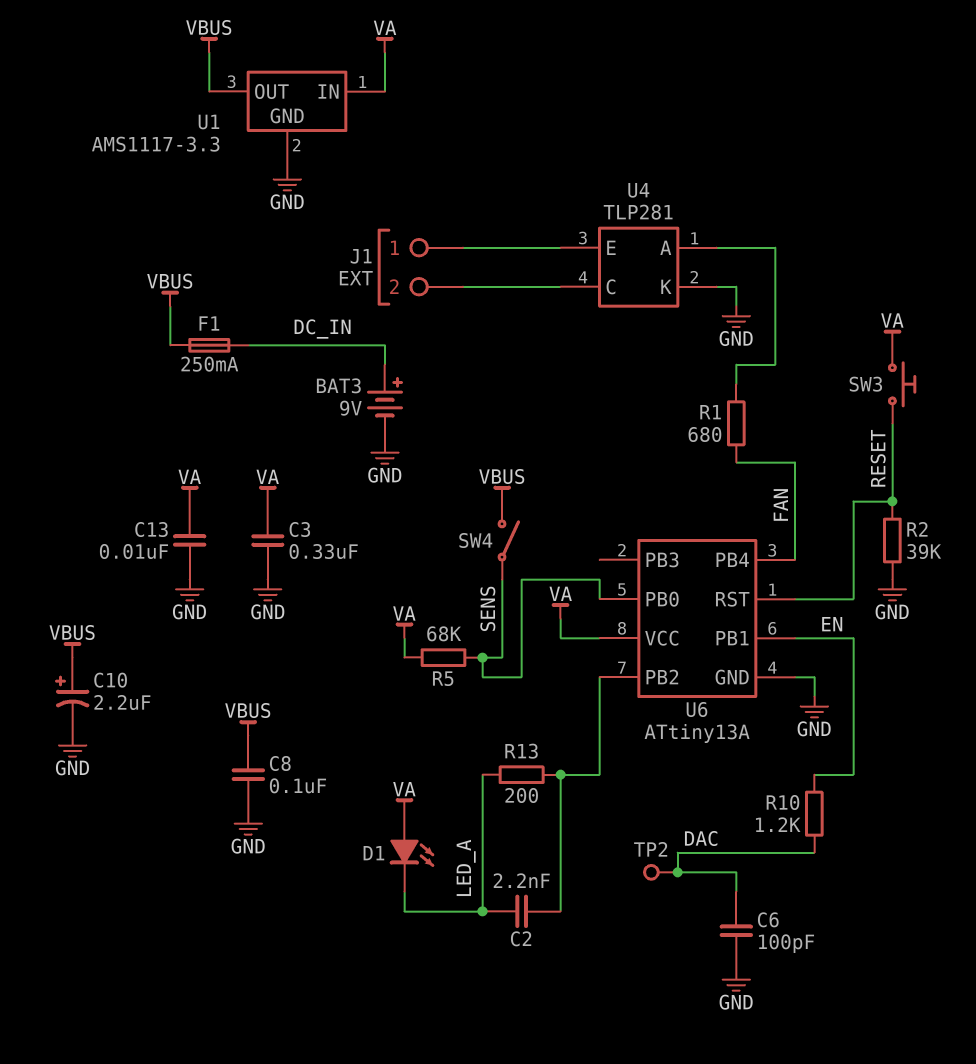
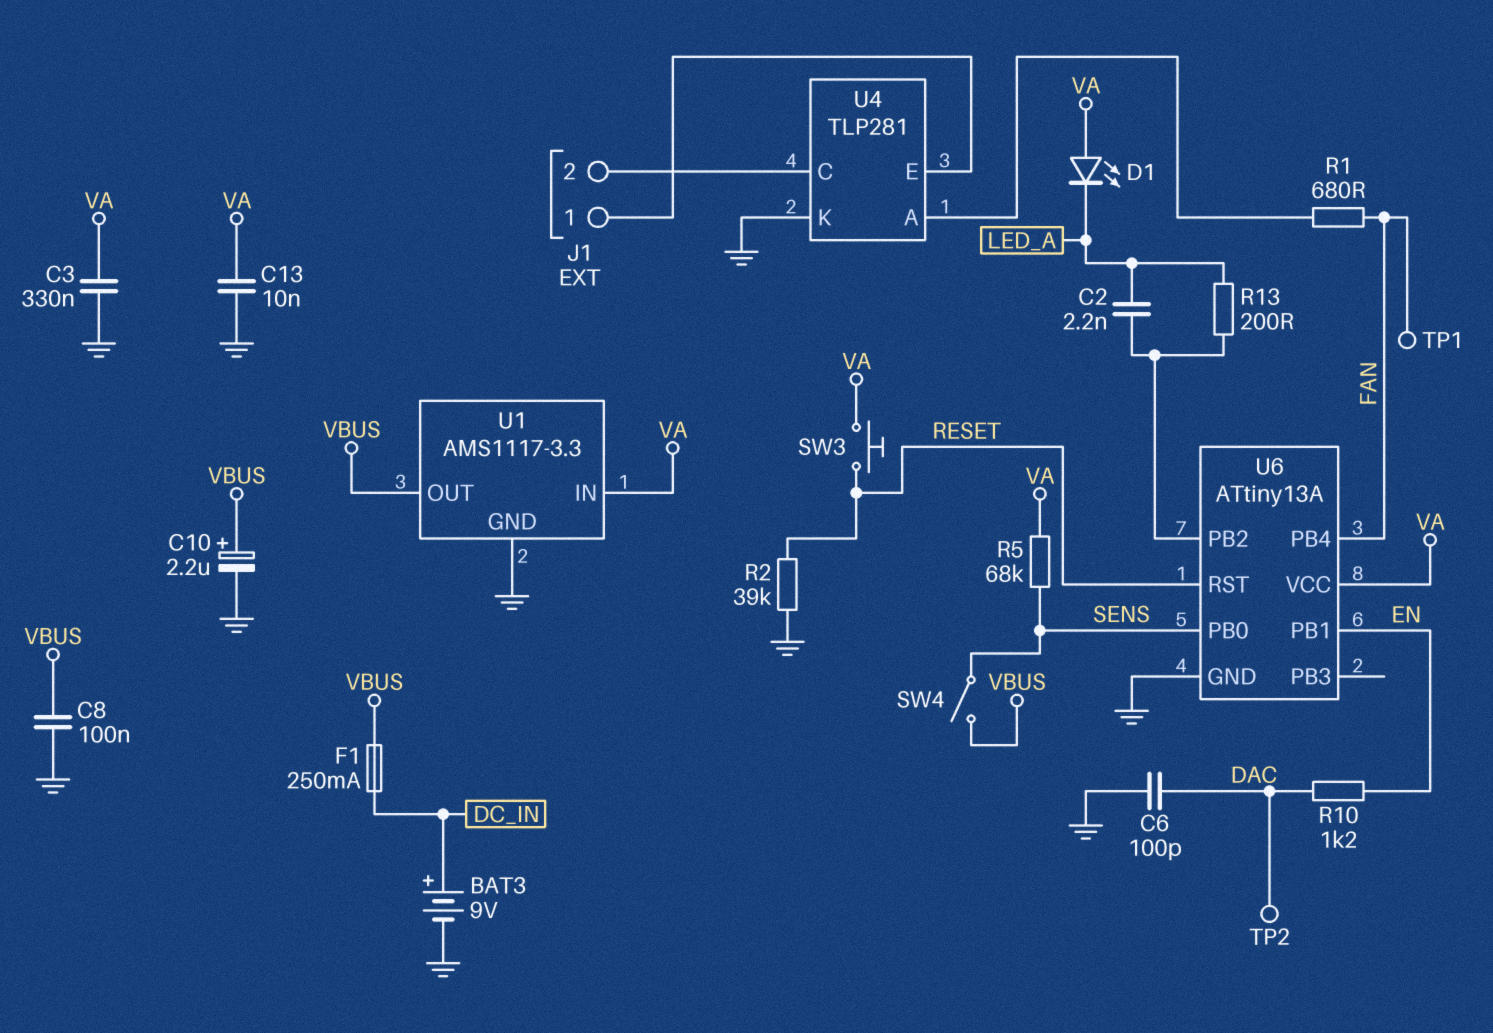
TP1: none -> test point (FAN)

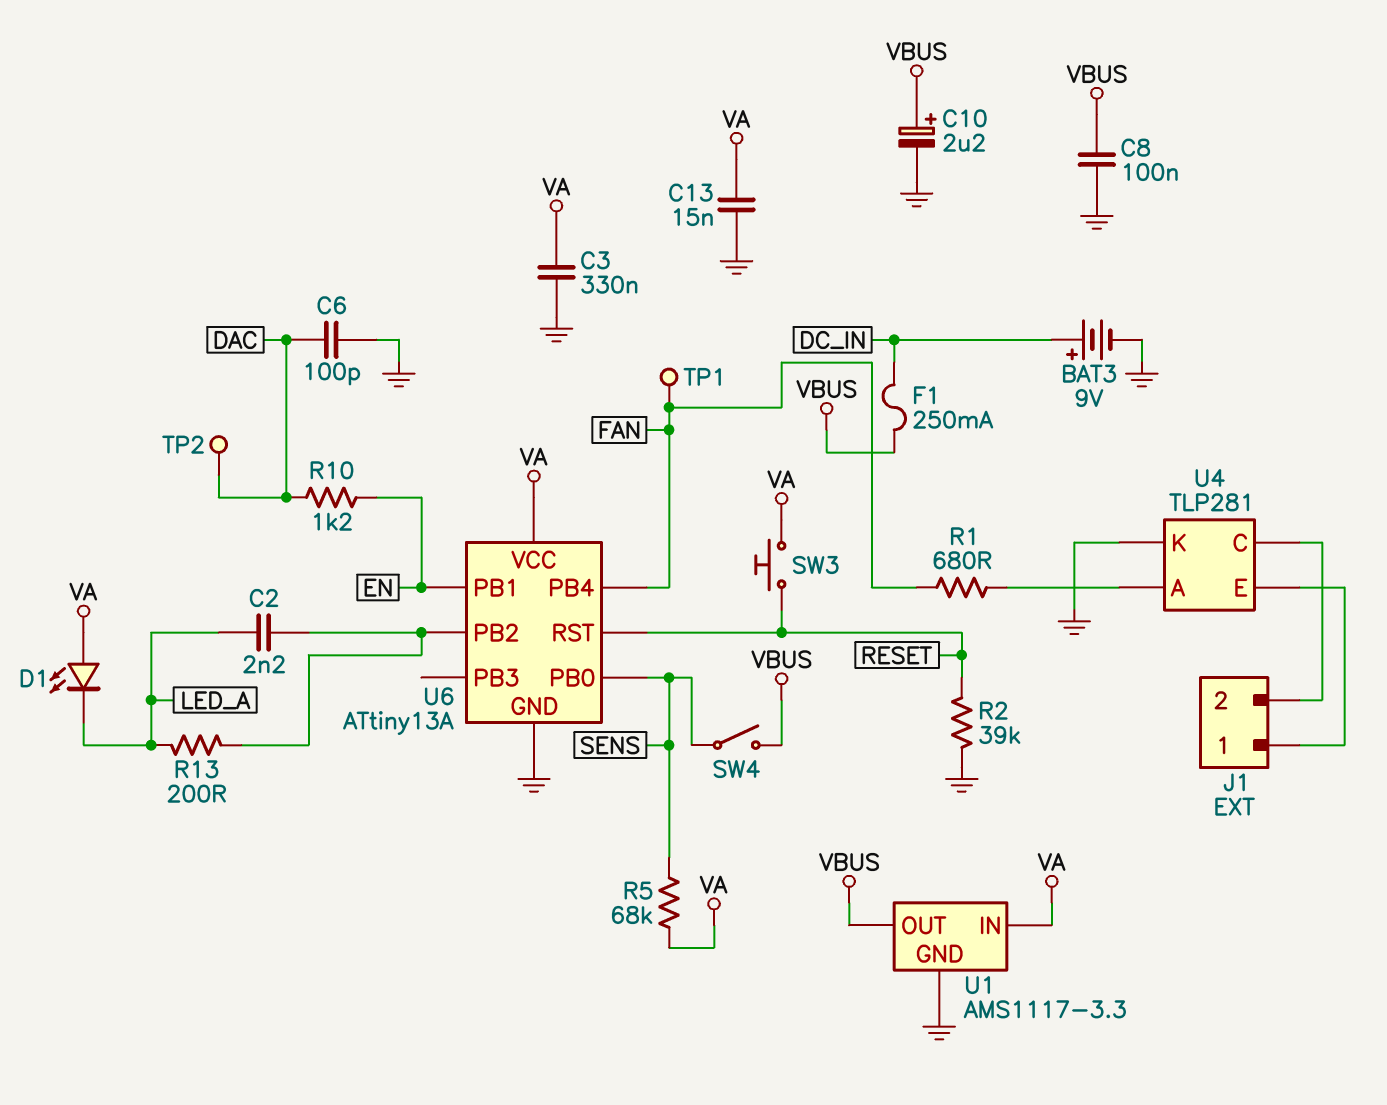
C13: 10nF (GND, VA) -> 15nF (GND, VA)

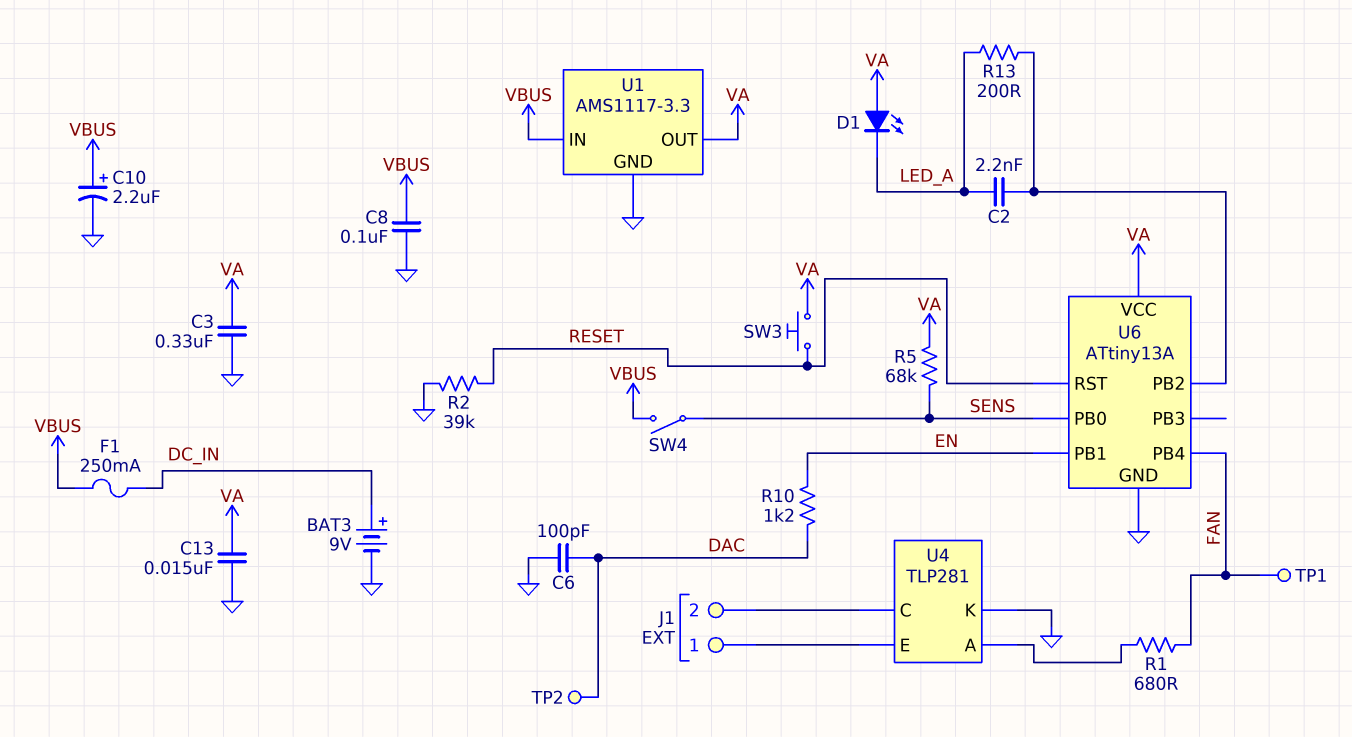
U1 pin IN: VA -> VBUS
U1 pin OUT: VBUS -> VA

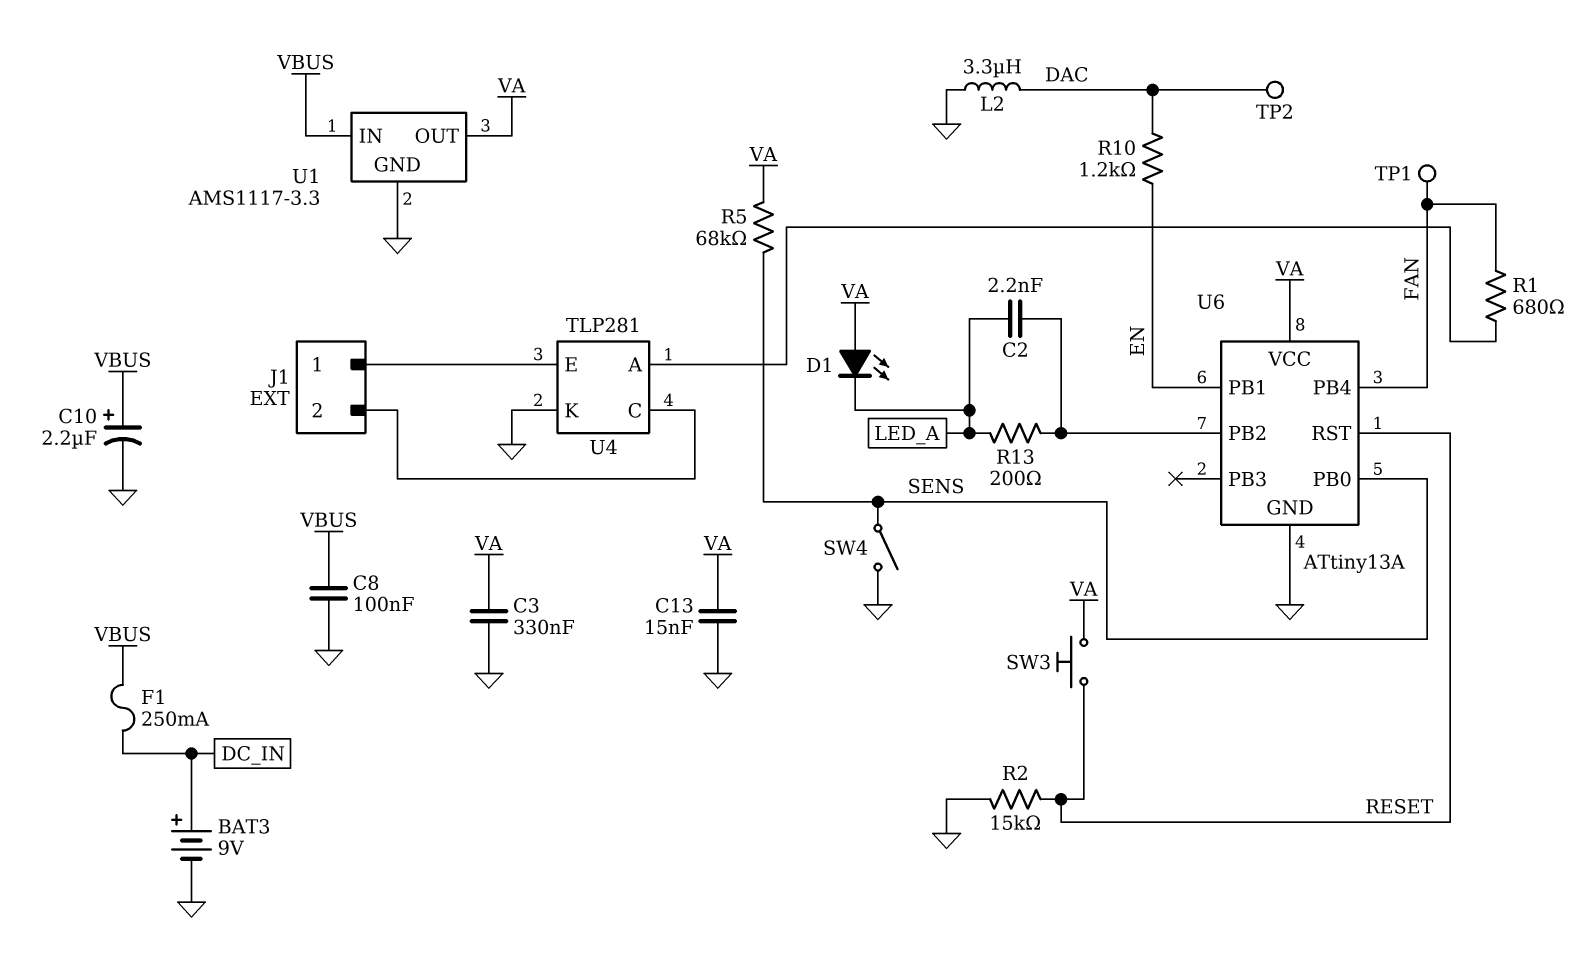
C6: 100pF (DAC, GND) -> none
L2: none -> 3.3uH (DAC, GND)
R2: 39k (GND, RESET) -> 15k (GND, RESET)
SW4: switch (SENS, VBUS) -> switch (GND, SENS)

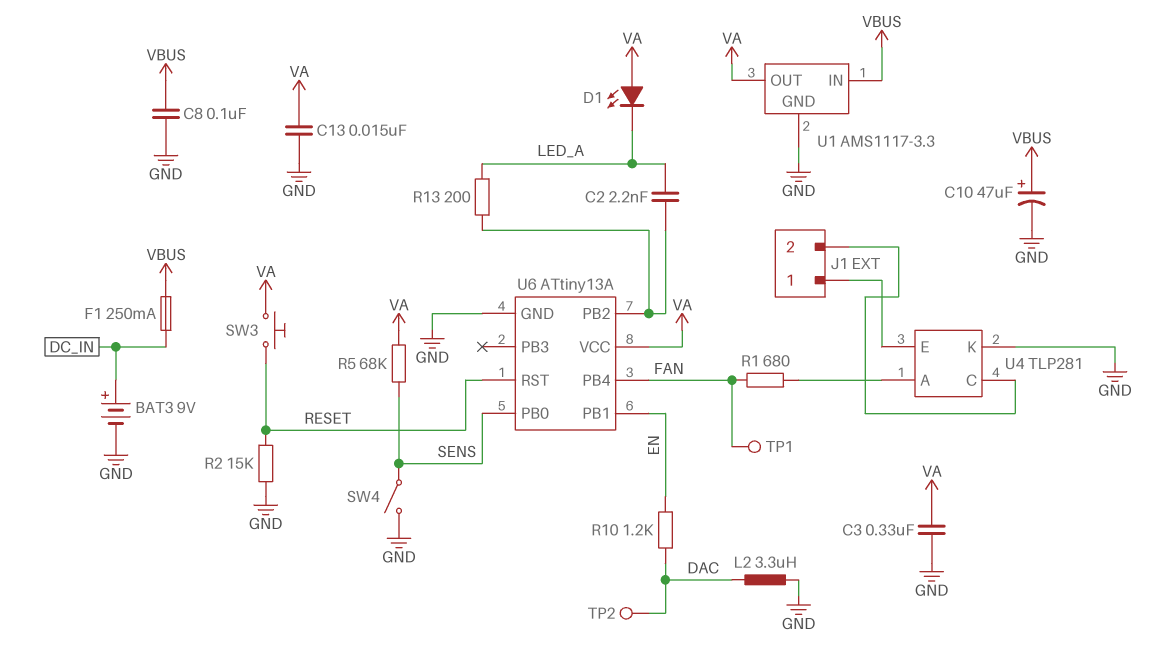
C10: 2.2uF (plus VBUS, minus GND) -> 47uF (plus VBUS, minus GND)

